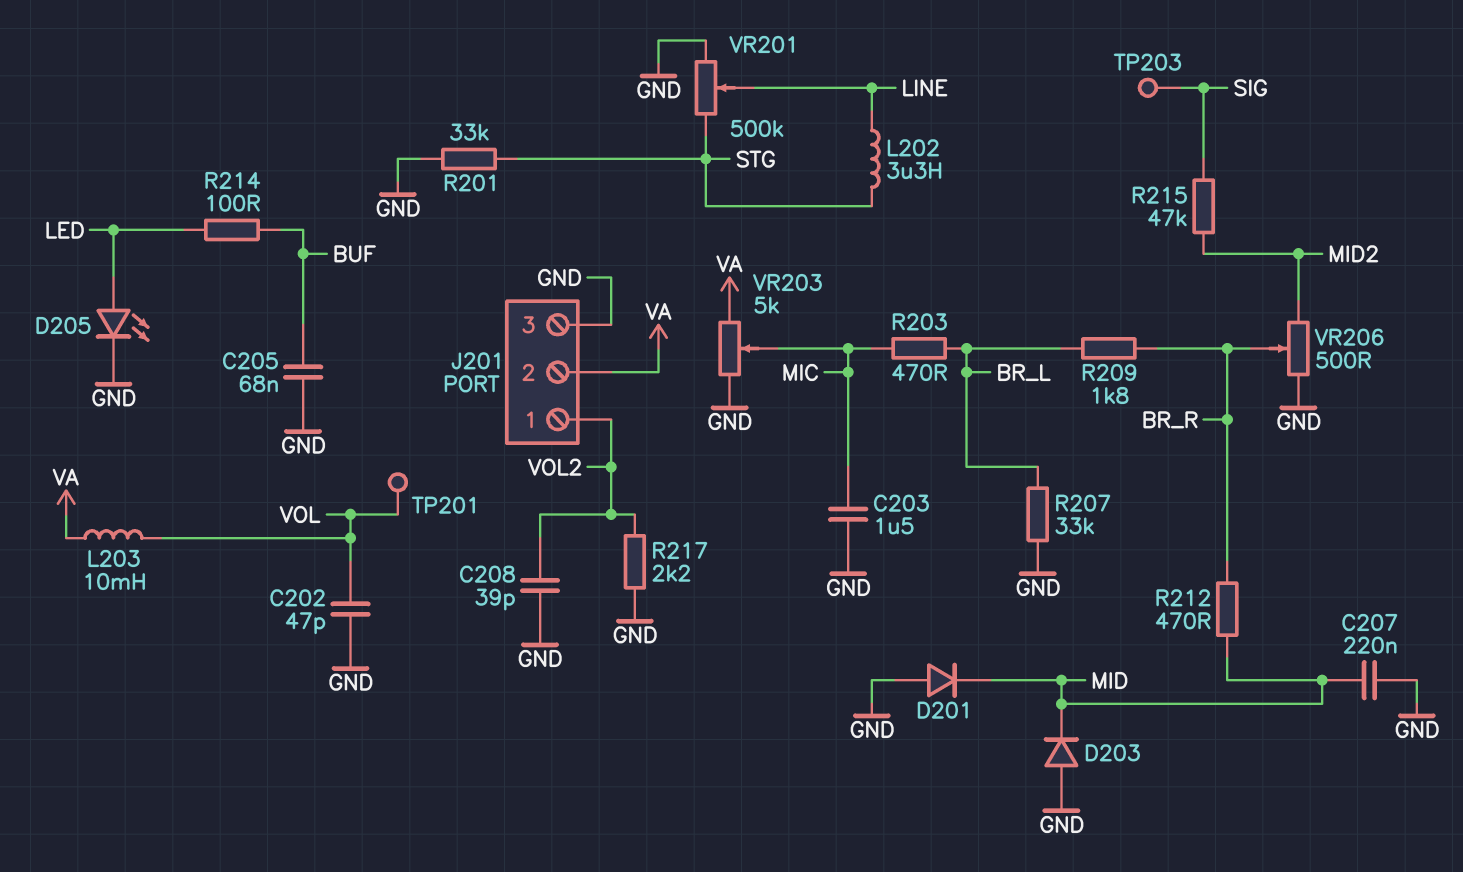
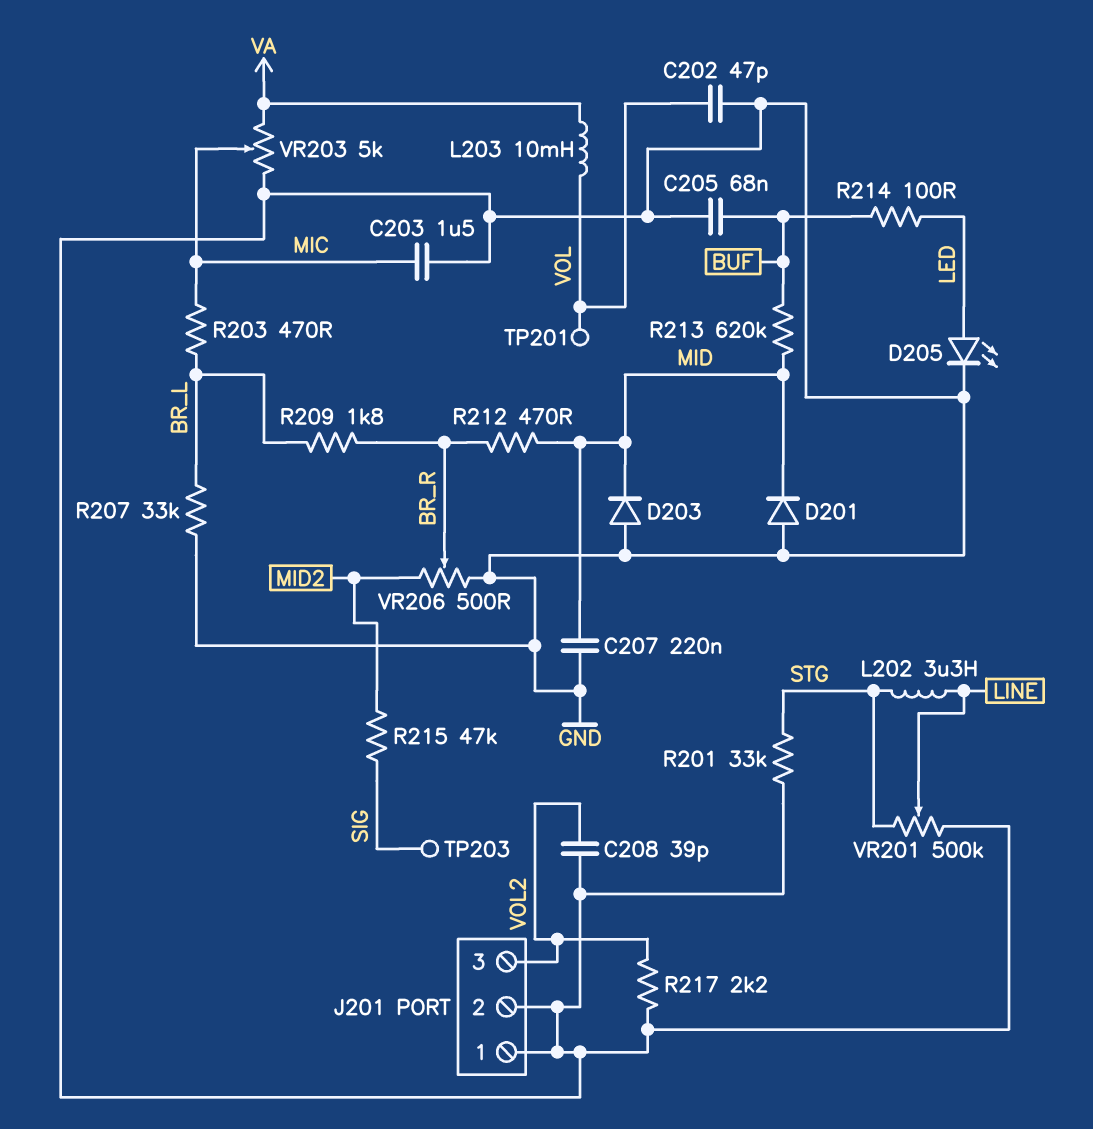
J201 pin 1: VOL2 -> GND
J201 pin 2: VA -> GND
J201 pin 3: GND -> VOL2
R213: none -> 620k (BUF, MID)

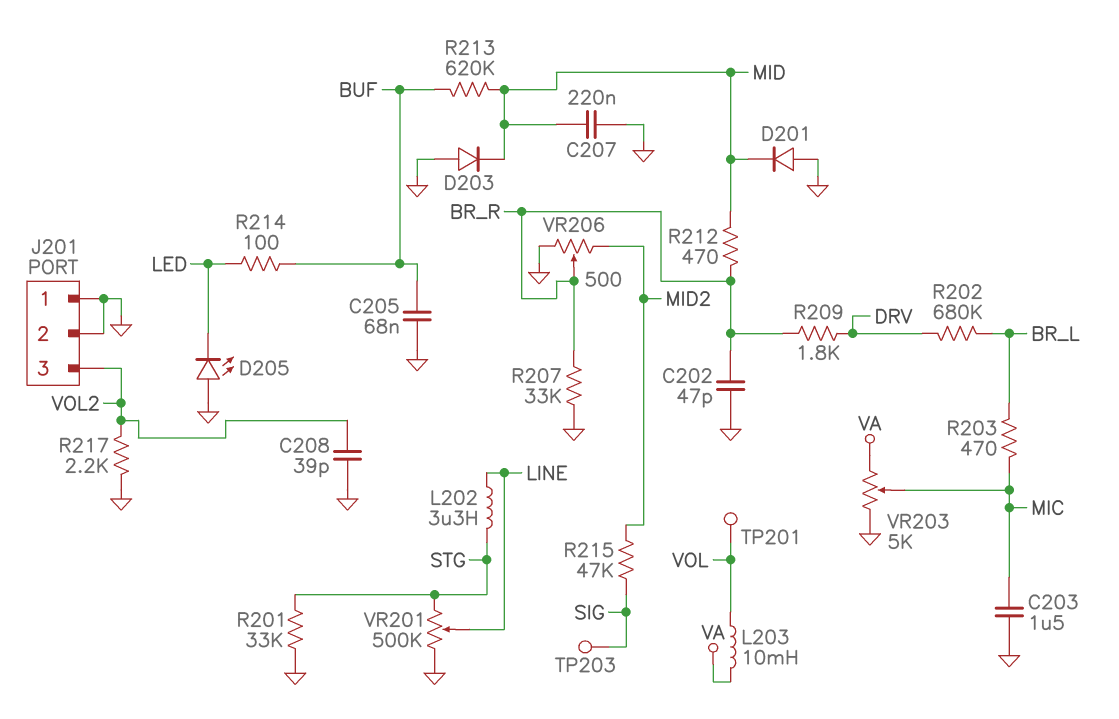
C202: 47pF (GND, VOL) -> 47pF (BR_R, GND)
D205: LED (A LED, K GND) -> LED (A GND, K LED)
R202: none -> 680k (BR_L, DRV)
R207: 33k (BR_L, GND) -> 33k (BR_R, GND)
R209: 1.8k (BR_L, BR_R) -> 1.8k (BR_R, DRV)

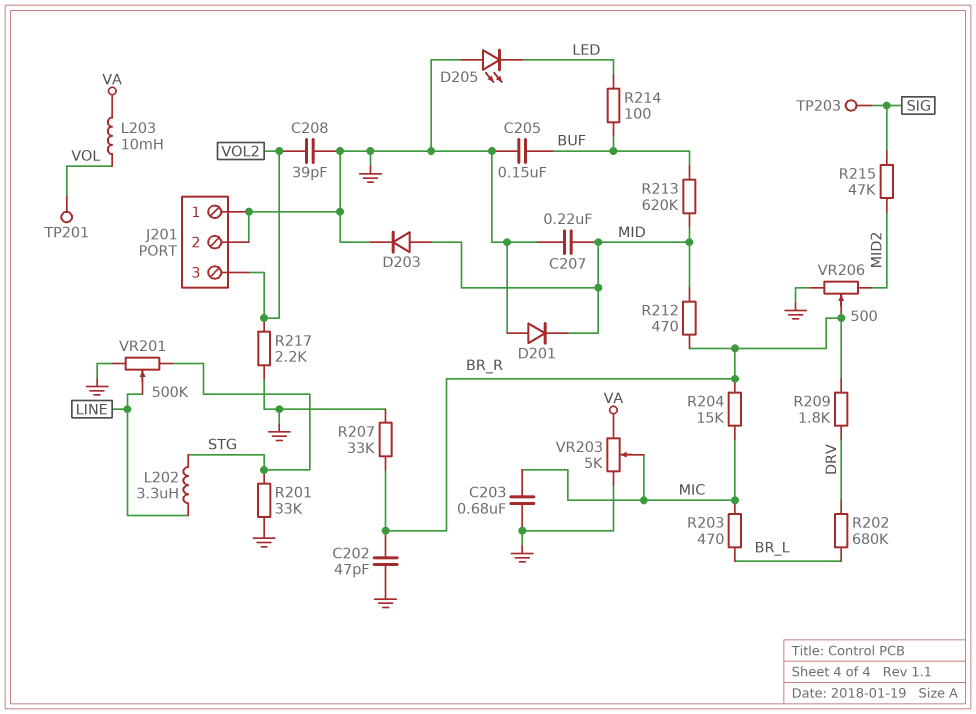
C203: 1.5uF (GND, MIC) -> 680nF (GND, MIC)
C205: 68nF (BUF, GND) -> 150nF (BUF, GND)
D203: diode (A GND, K MID) -> diode (A MID, K GND)
R204: none -> 15k (BR_R, MIC)

